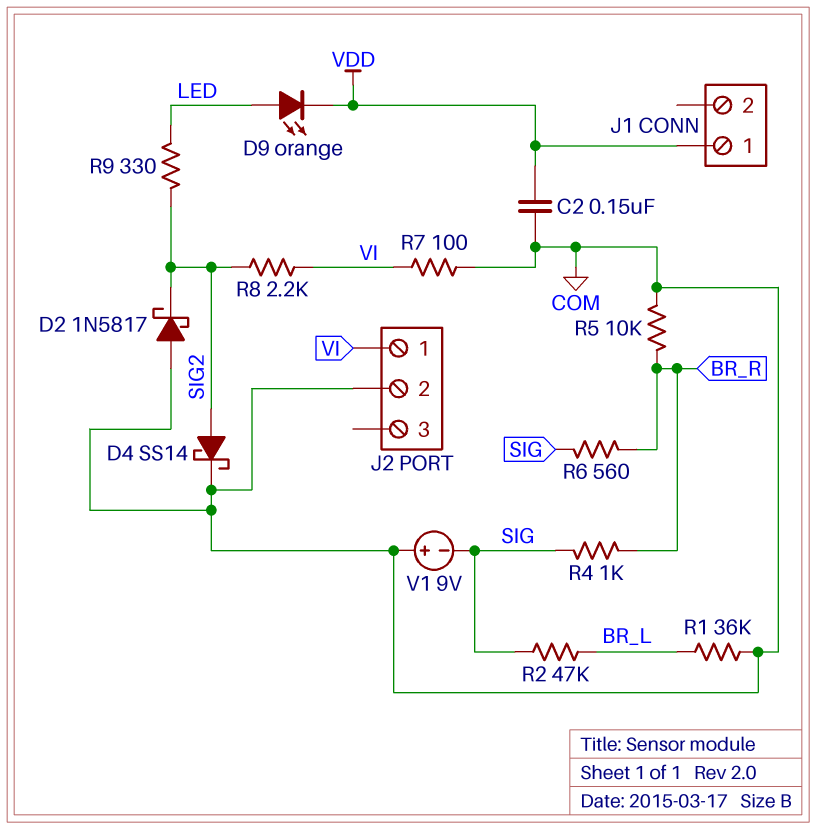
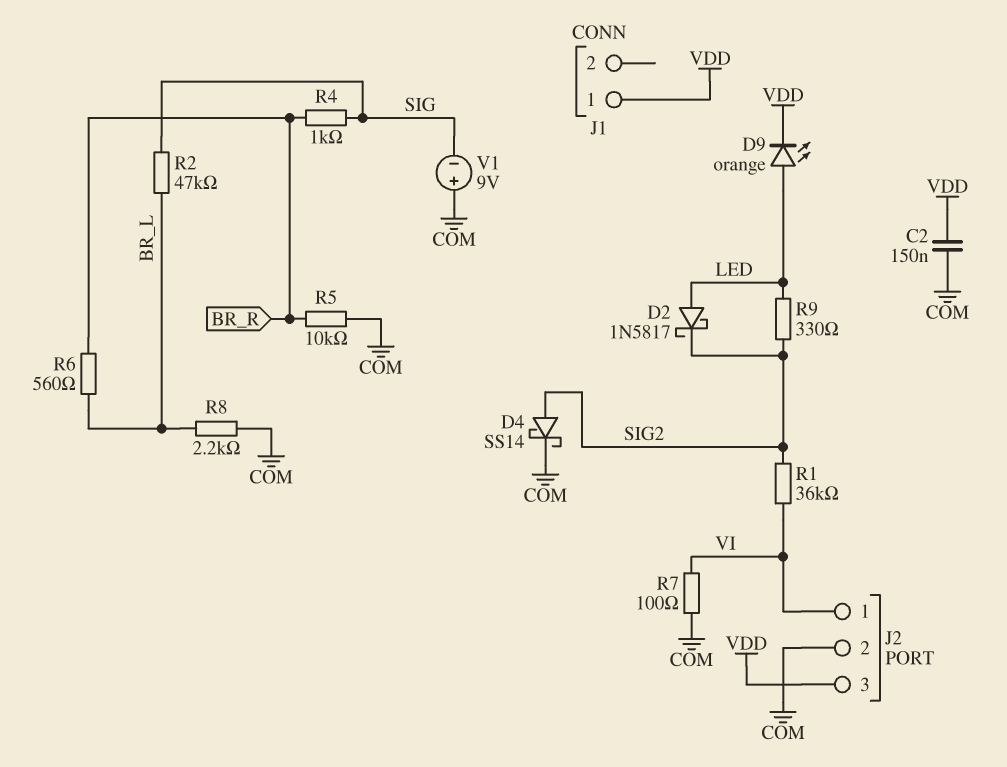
D2: schottky 1N5817 (A COM, K SIG2) -> schottky 1N5817 (A LED, K SIG2)
J2 pin 3: none -> VDD
R1: 36k (BR_L, COM) -> 36k (SIG2, VI)
R6: 560 (BR_R, SIG) -> 560 (BR_L, BR_R)
R8: 2.2k (SIG2, VI) -> 2.2k (BR_L, COM)

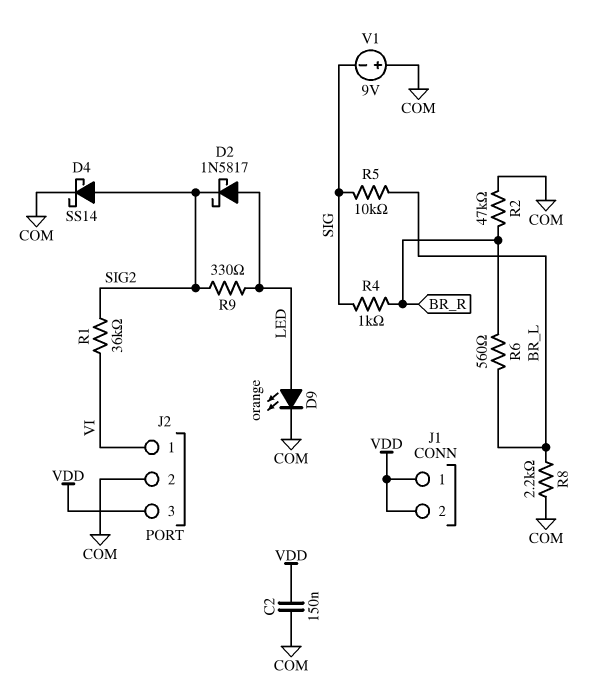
D9: LED orange (A LED, K VDD) -> LED orange (A LED, K COM)
J1 pin 2: none -> VDD
R2: 47k (BR_L, SIG) -> 47k (BR_R, COM)
R5: 10k (BR_R, COM) -> 10k (BR_L, SIG)
R7: 100 (COM, VI) -> none

